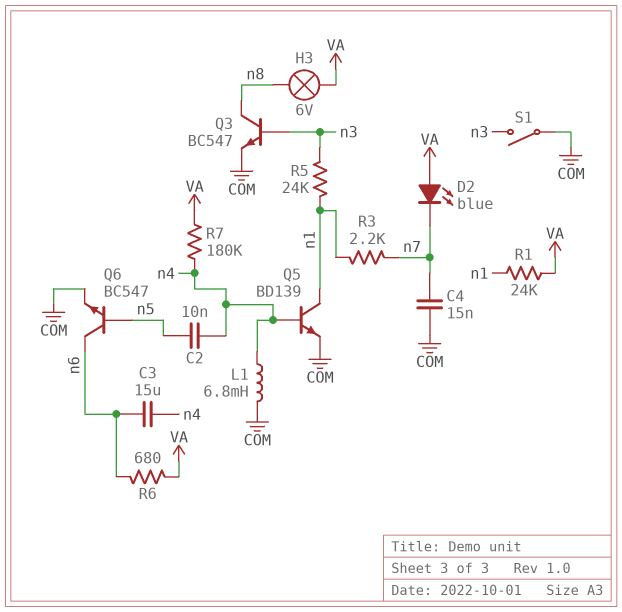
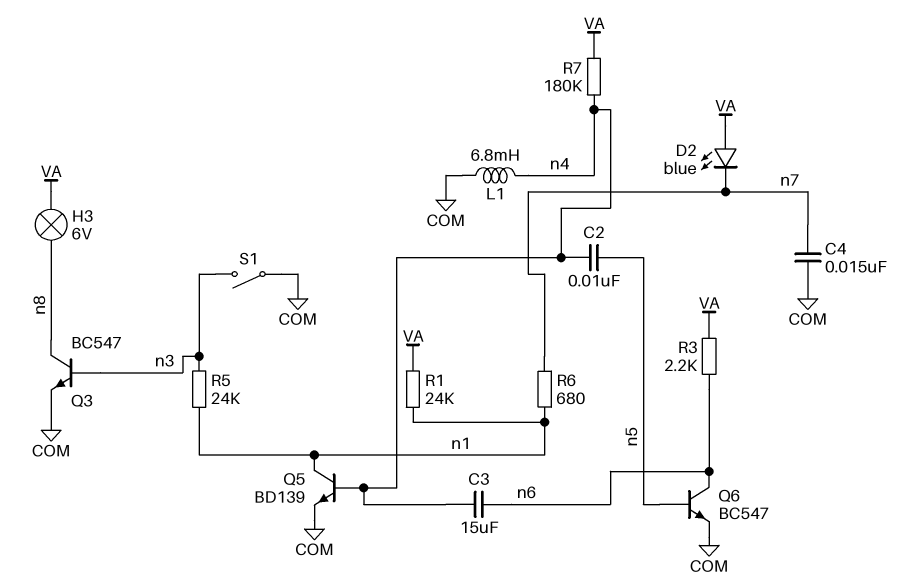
R3: 2.2k (n1, n7) -> 2.2k (VA, n6)
R6: 680 (VA, n6) -> 680 (n1, n7)

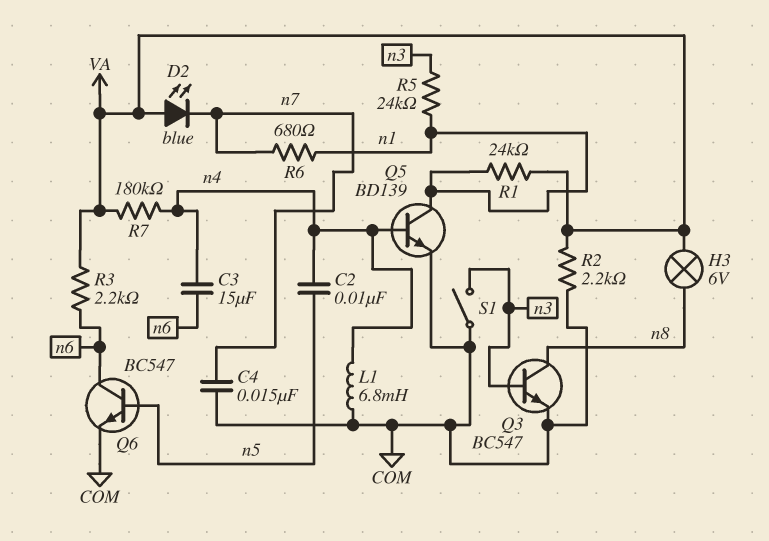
R2: none -> 2.2k (COM, VA)

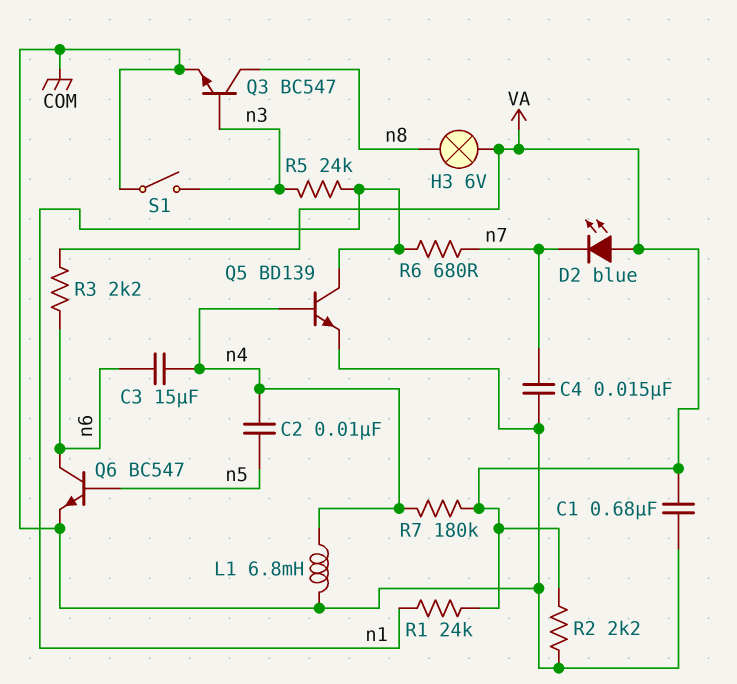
C1: none -> 680nF (COM, VA)

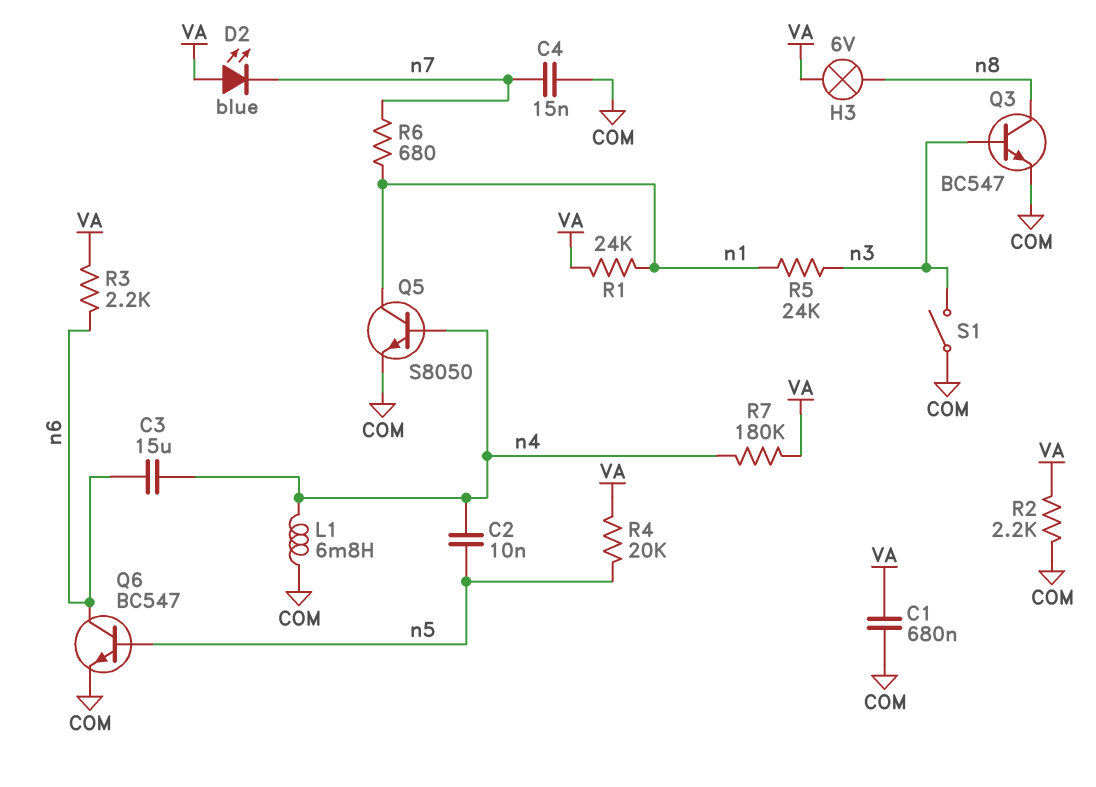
Q5: NPN BD139 (B n4, C n1, E COM) -> NPN S8050 (B n4, C n1, E COM)
R4: none -> 20k (VA, n5)

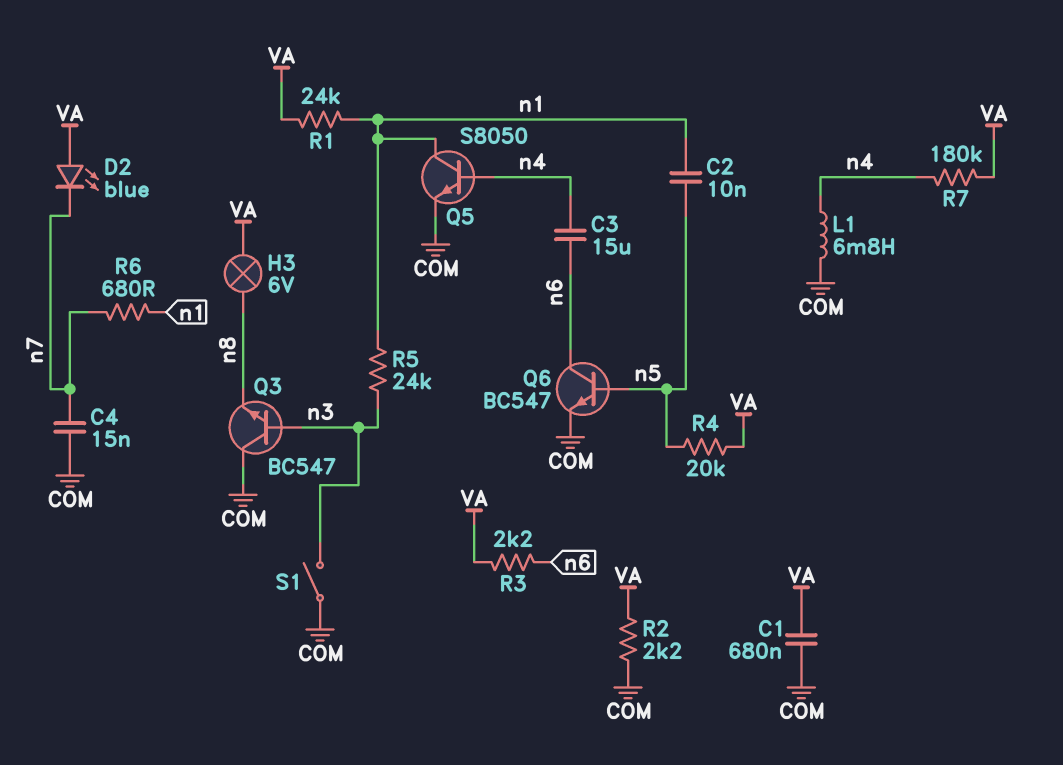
C2: 10nF (n4, n5) -> 10nF (n1, n5)
Q3: NPN BC547 (B n3, C n8, E COM) -> NPN BC547 (B n3, C COM, E n8)

